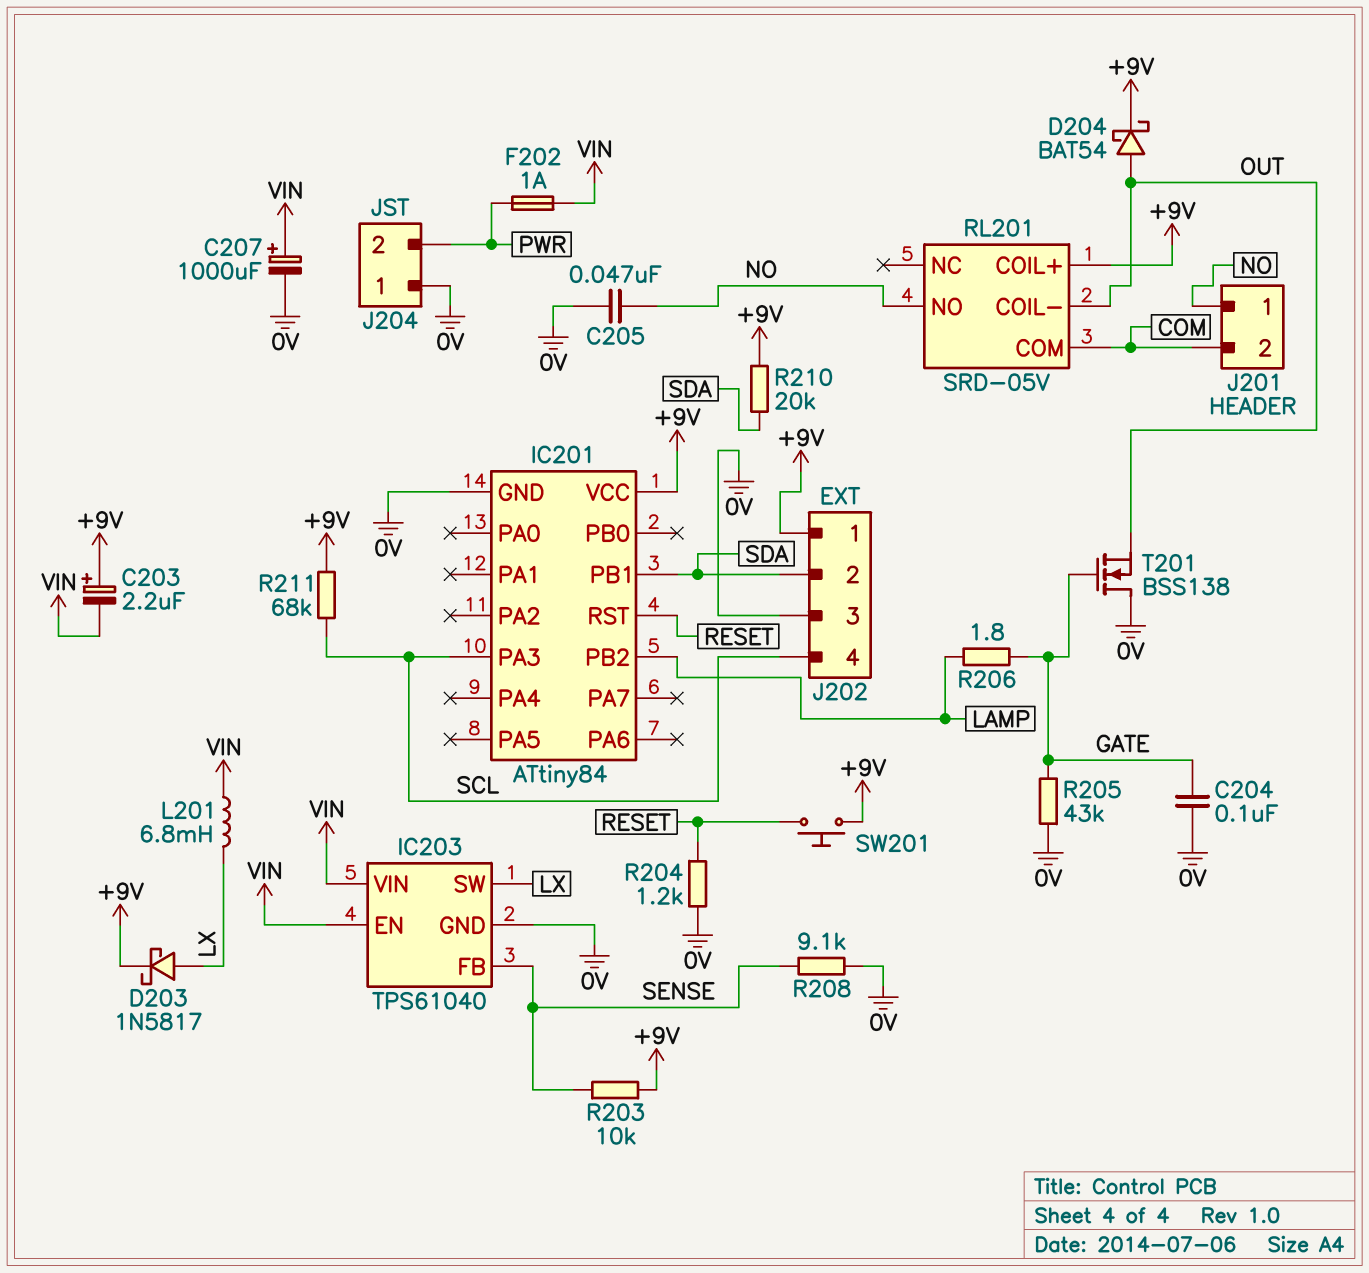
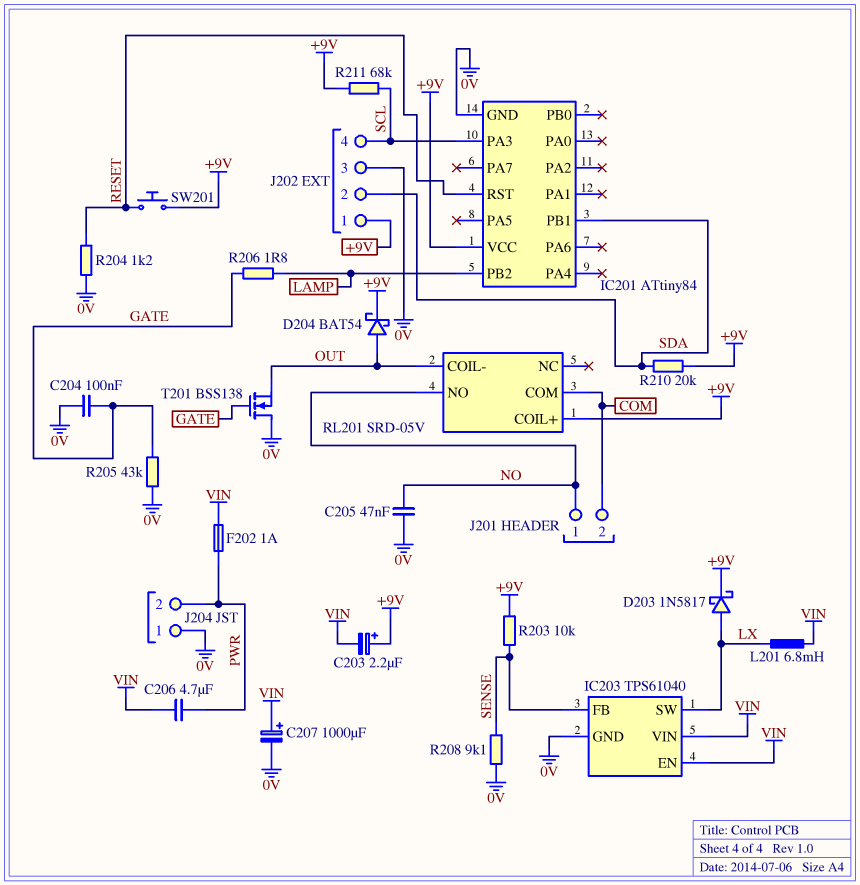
C206: none -> 4.7uF (PWR, VIN)

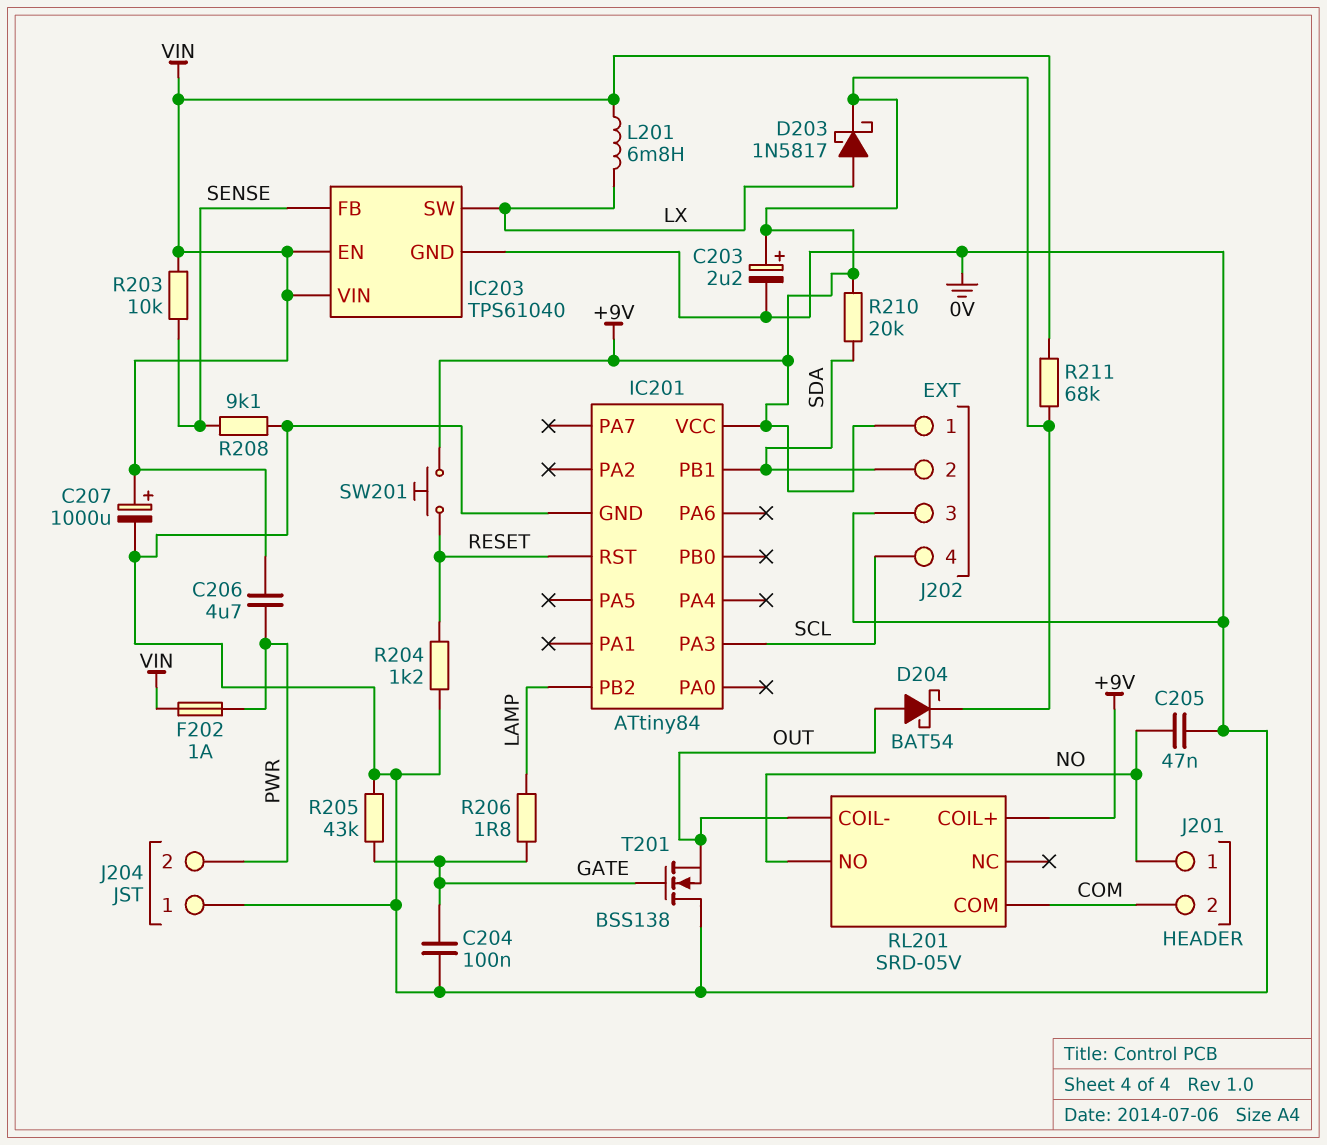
C203: 2.2uF (plus +9V, minus VIN) -> 2.2uF (plus +9V, minus 0V)
R203: 10k (+9V, SENSE) -> 10k (SENSE, VIN)
R211: 68k (+9V, SCL) -> 68k (+9V, VIN)

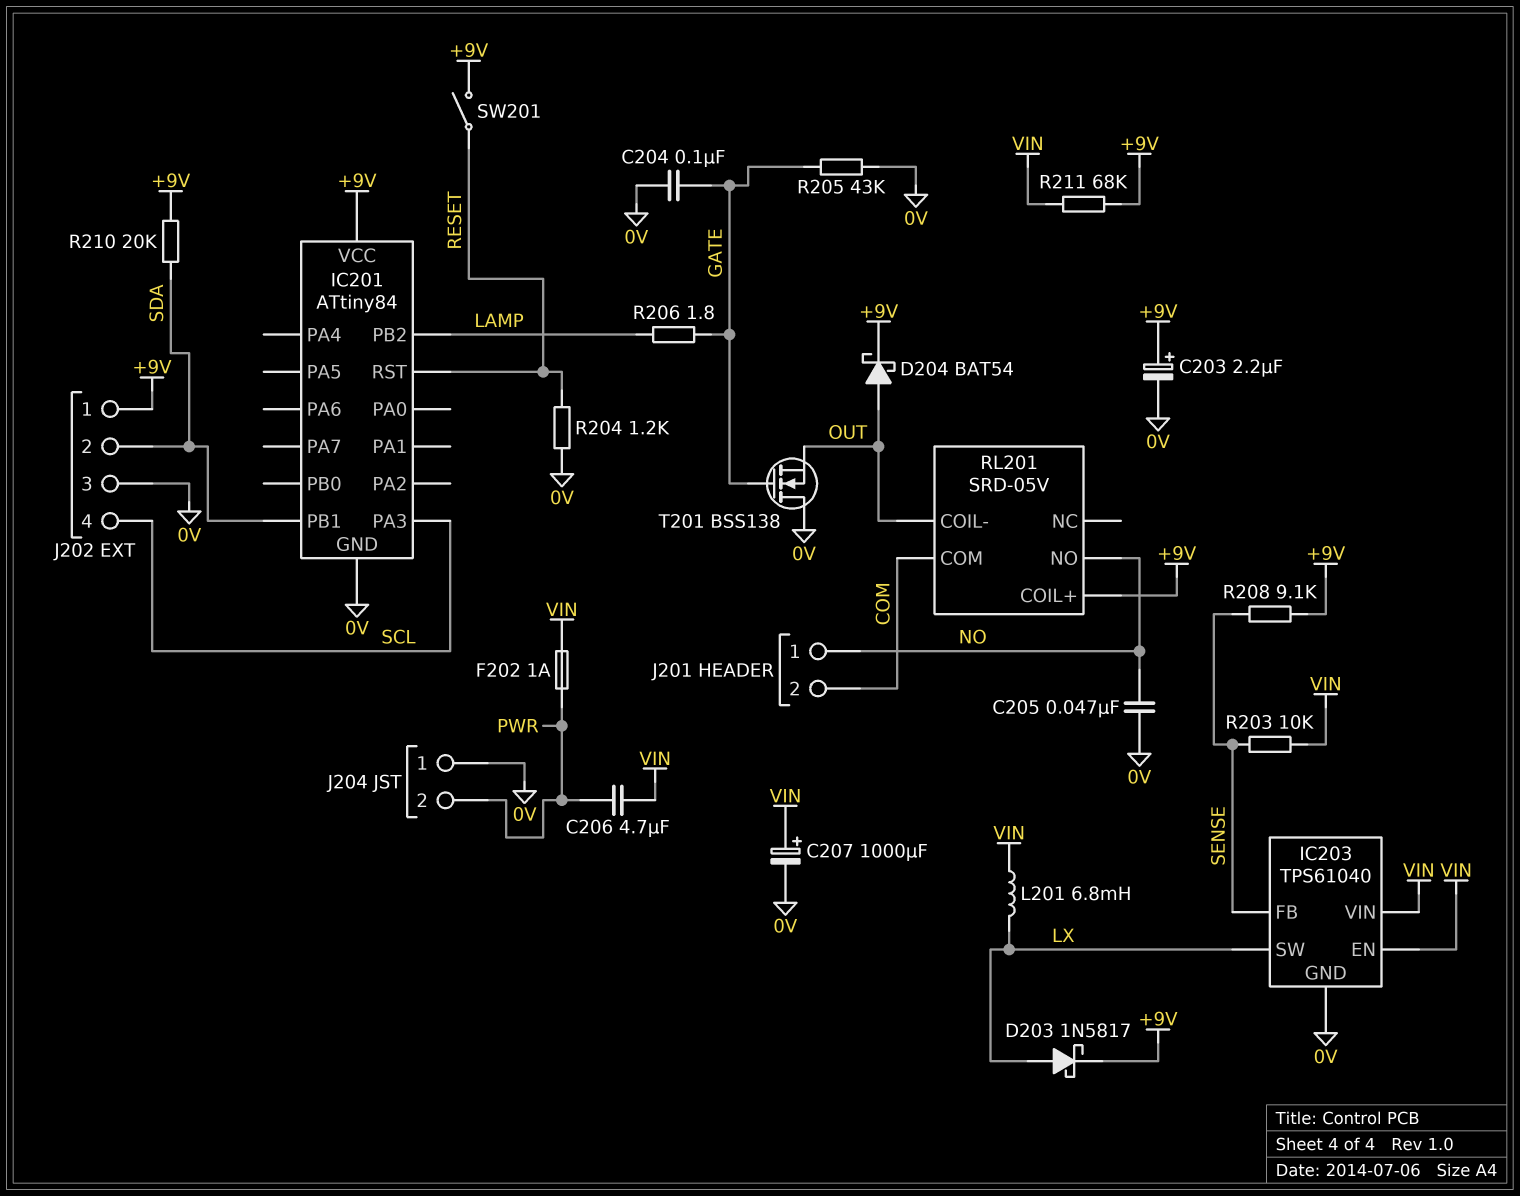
R208: 9.1k (0V, SENSE) -> 9.1k (+9V, SENSE)
SW201: button (+9V, RESET) -> switch (+9V, RESET)

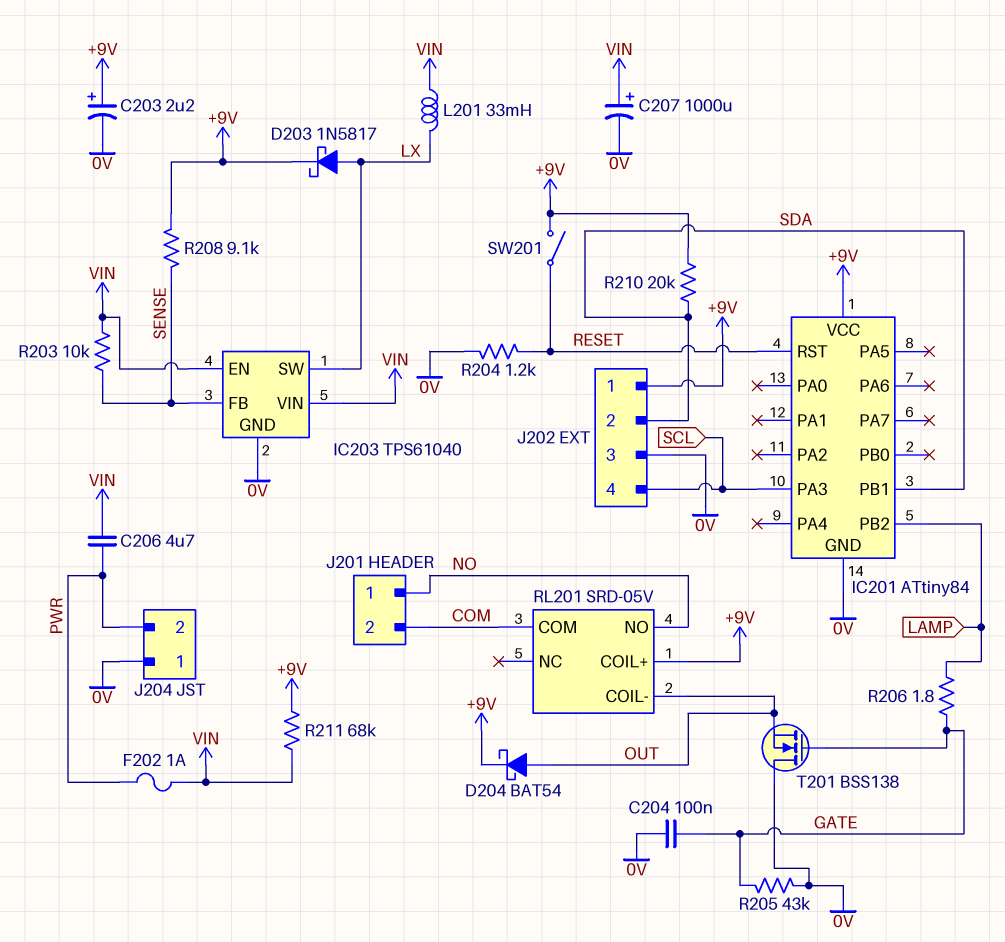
C205: 47nF (0V, NO) -> none
L201: 6.8mH (LX, VIN) -> 33mH (LX, VIN)

